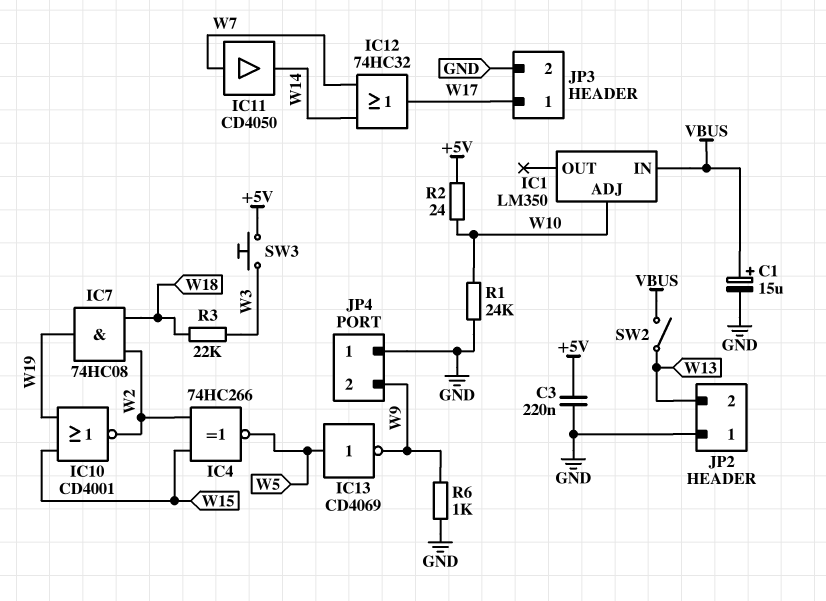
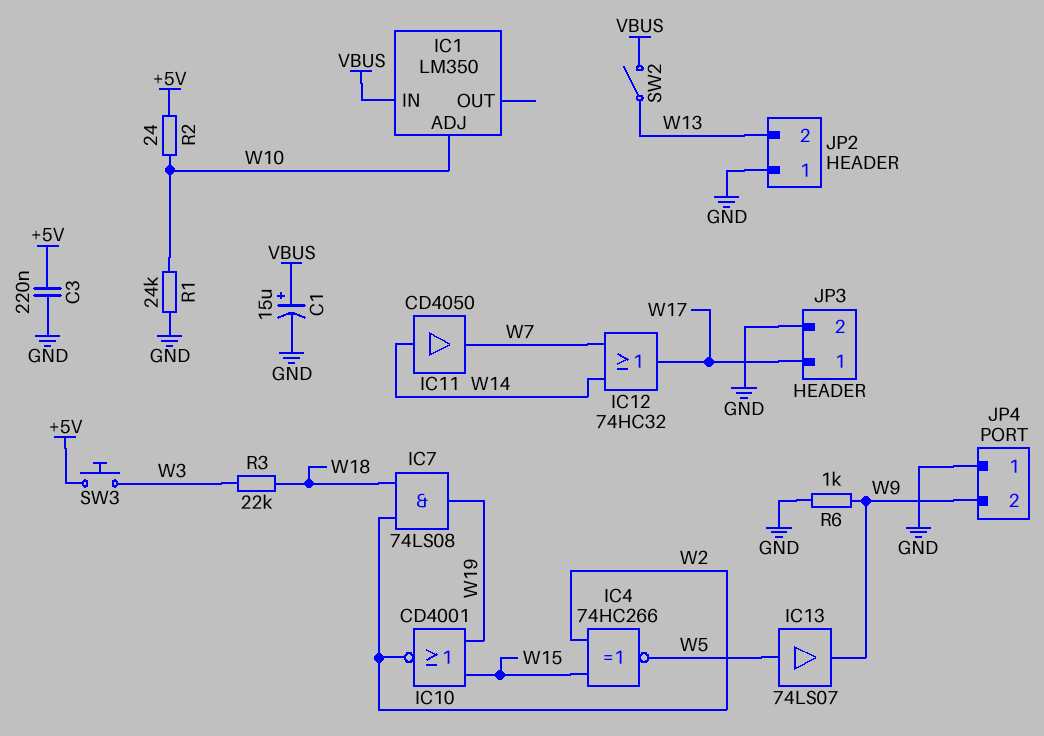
IC7: AND 74HC08 (in W2, in W18, out W19) -> AND 74LS08 (in W2, in W18, out W19)
IC11: buffer CD4050 (in W7, out W14) -> buffer CD4050 (in W14, out W7)
IC13: NOT CD4069 (in W5, out W9) -> buffer 74LS07 (in W5, out W9)

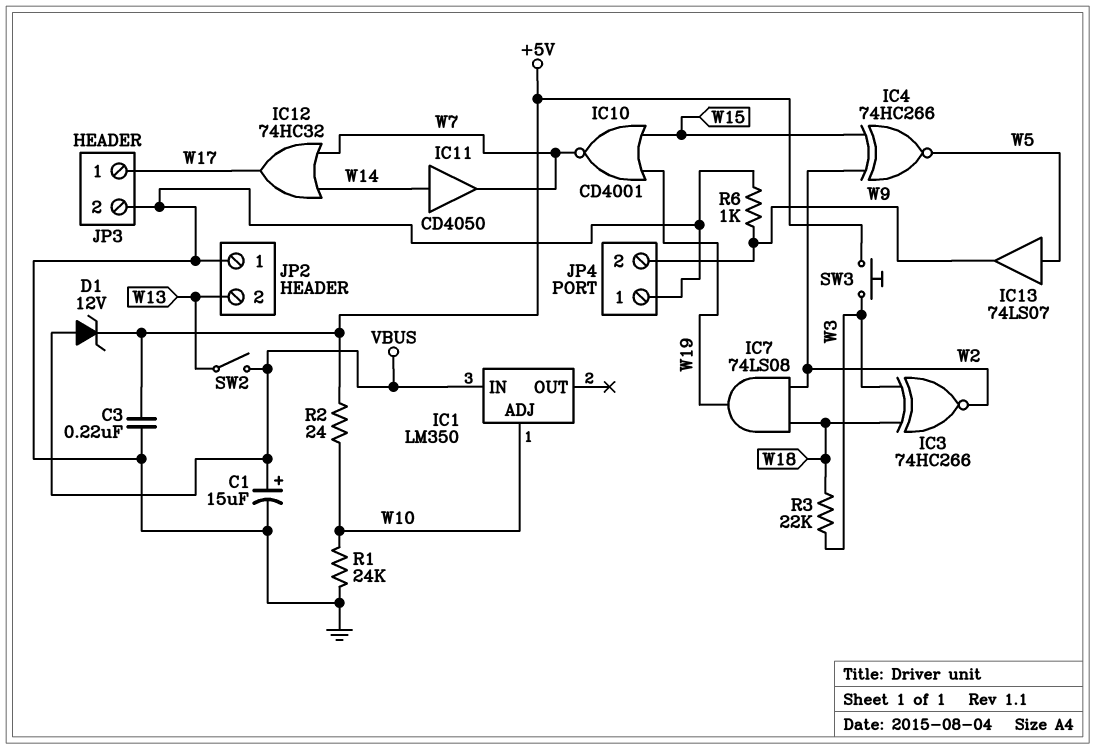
D1: none -> zener 12V (A VBUS, K +5V)
IC3: none -> XNOR 74HC266 (in W3, in W18, out W2)
IC10: NOR CD4001 (in W15, in W19, out W2) -> NOR CD4001 (in W15, in W19, out W7)

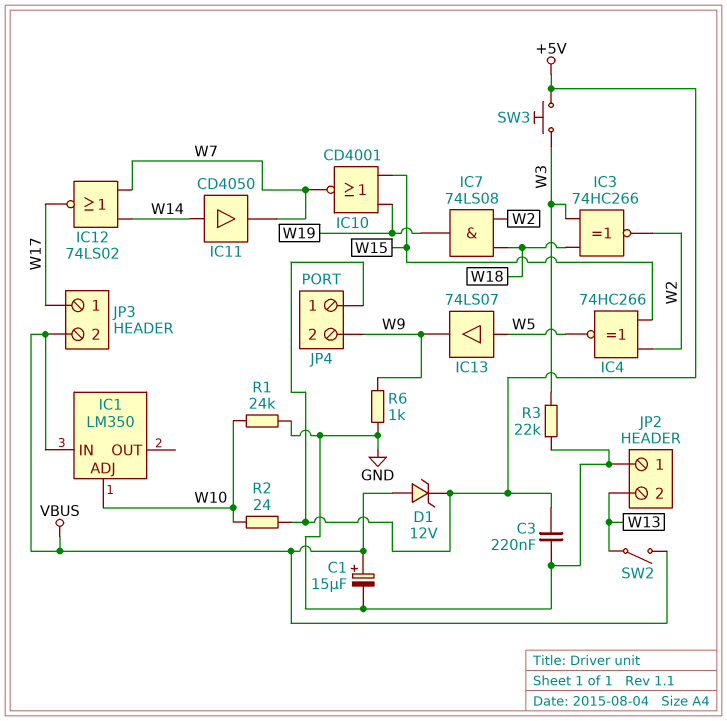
IC12: OR 74HC32 (in W7, in W14, out W17) -> NOR 74LS02 (in W7, in W14, out W17)
JP3 pin 2: GND -> VBUS
JP4 pin 1: GND -> +5V
R3: 22k (W3, W18) -> 22k (GND, W3)

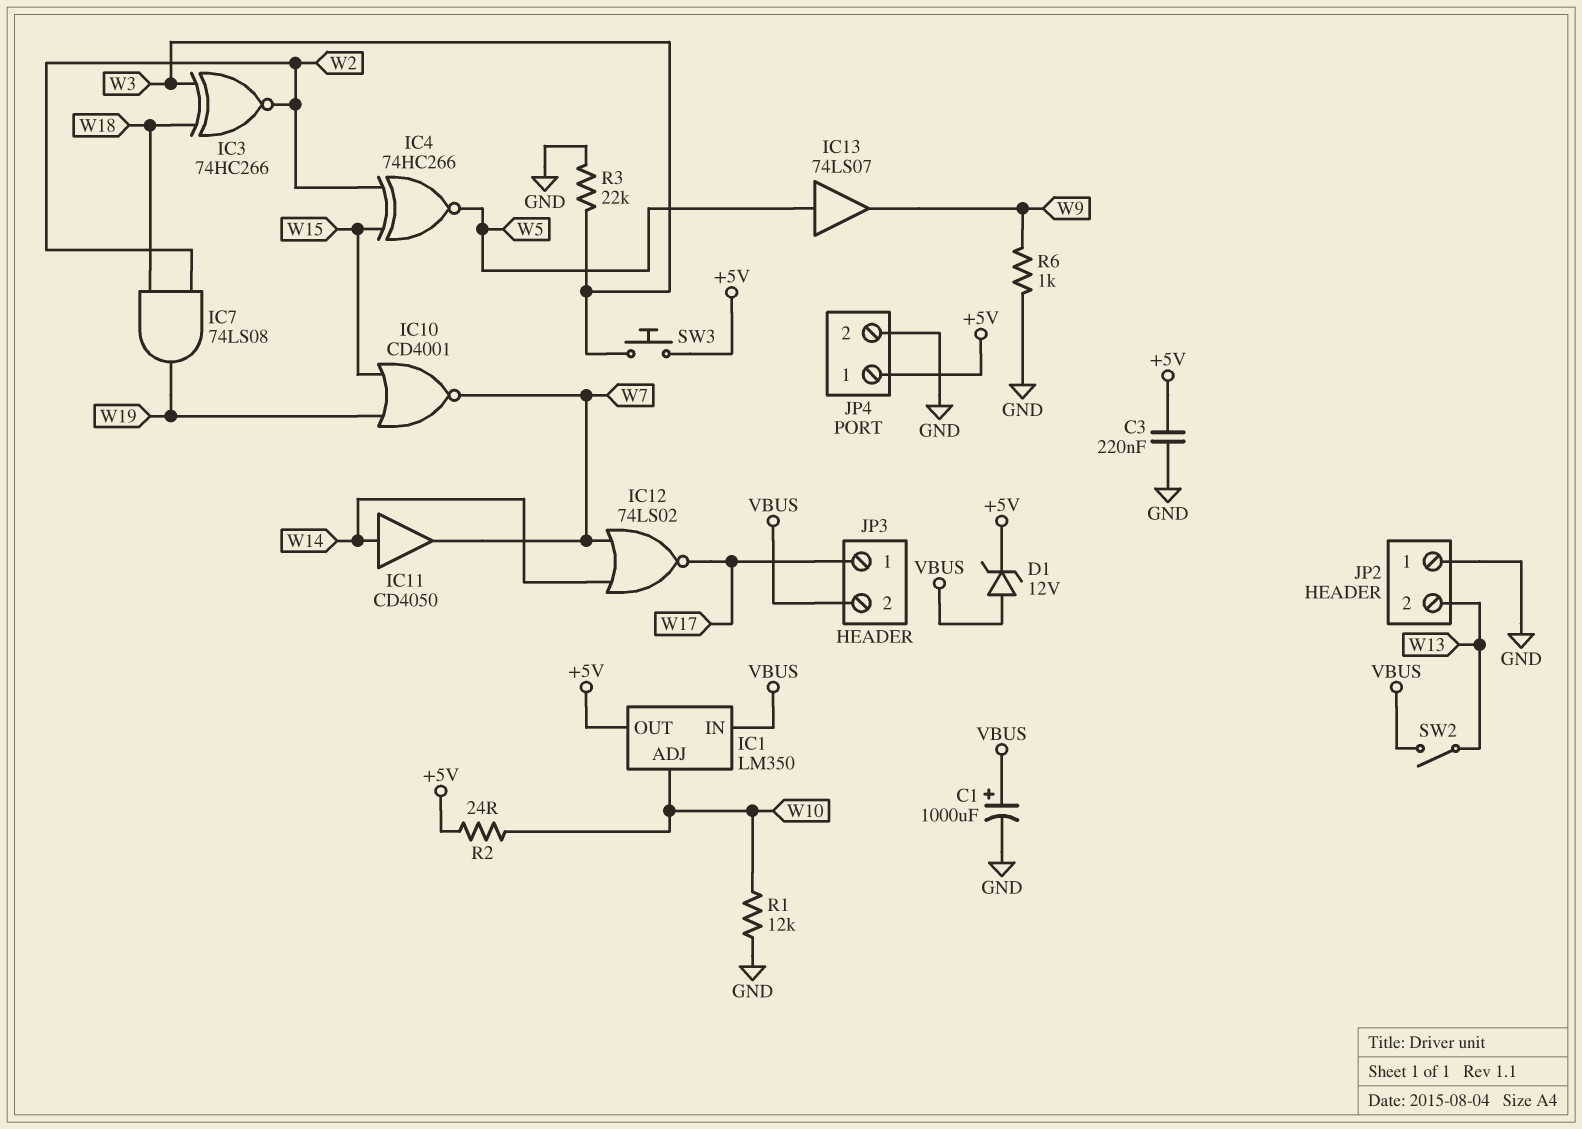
C1: 15uF (plus VBUS, minus GND) -> 1000uF (plus VBUS, minus GND)
IC1 pin OUT: none -> +5V
JP4 pin 2: W9 -> GND
R1: 24k (GND, W10) -> 12k (GND, W10)

